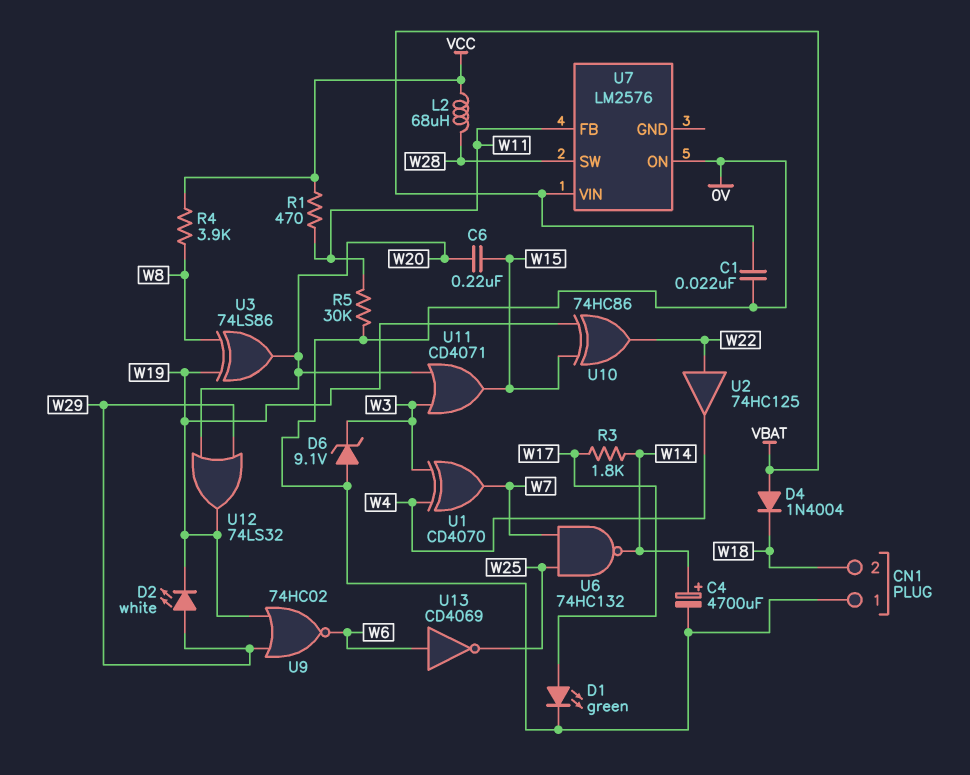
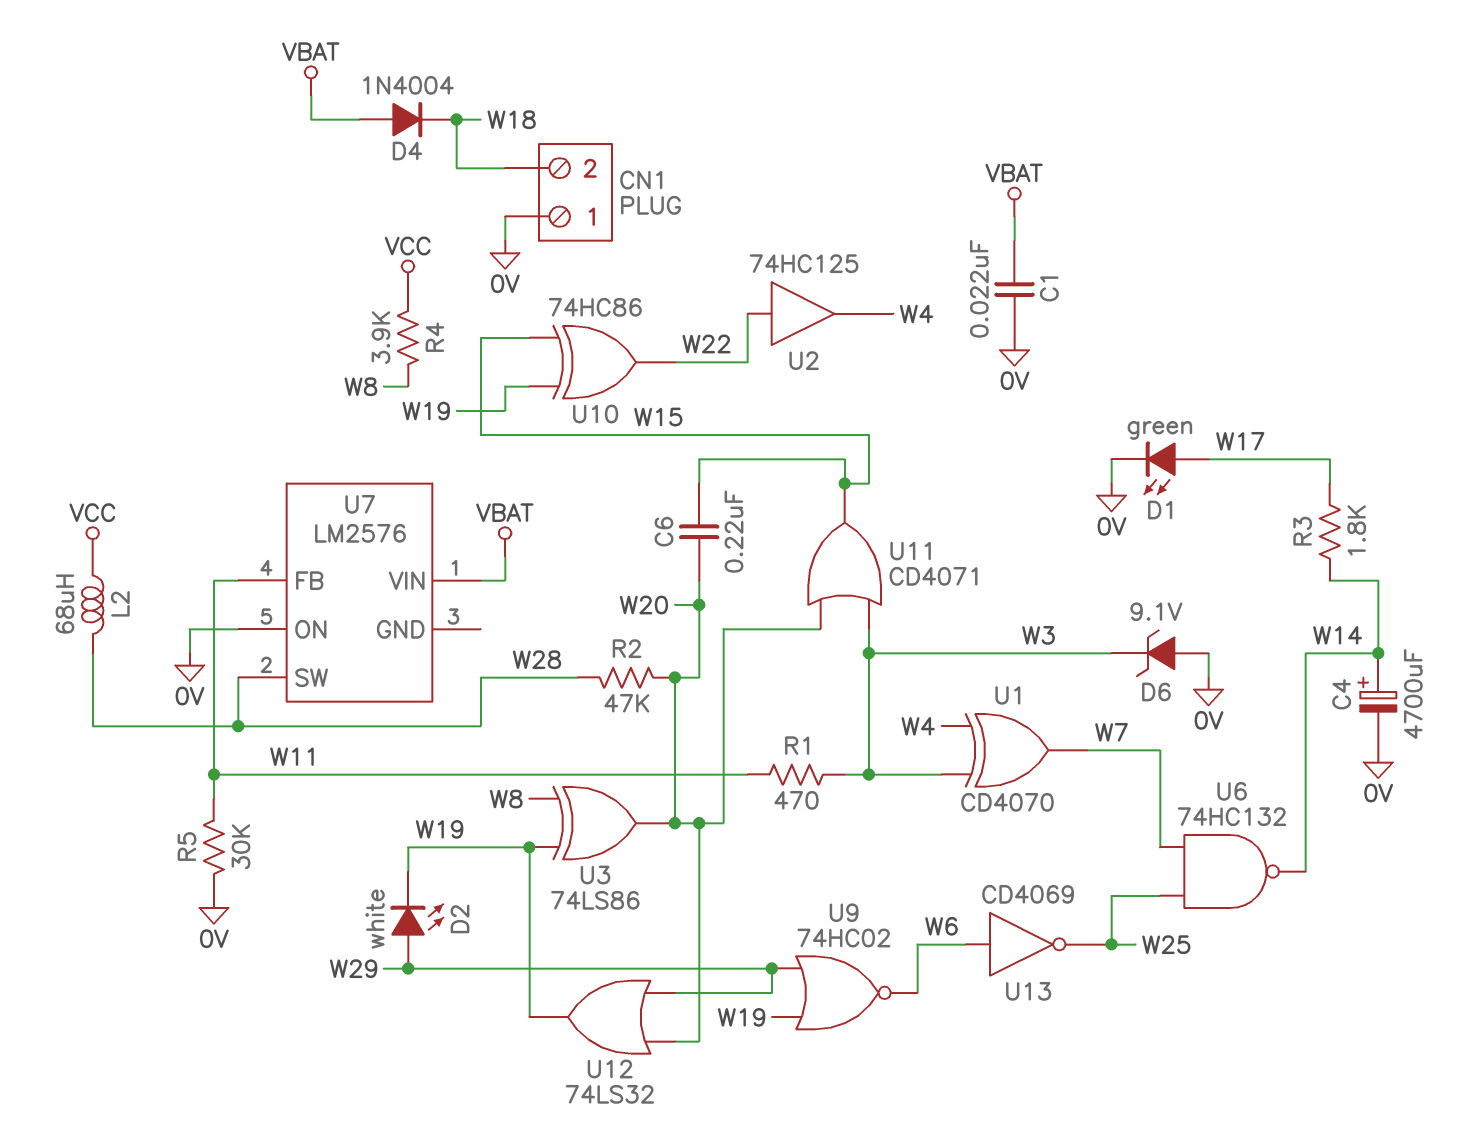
R1: 470 (VCC, W11) -> 470 (W3, W11)
R2: none -> 47k (W20, W28)

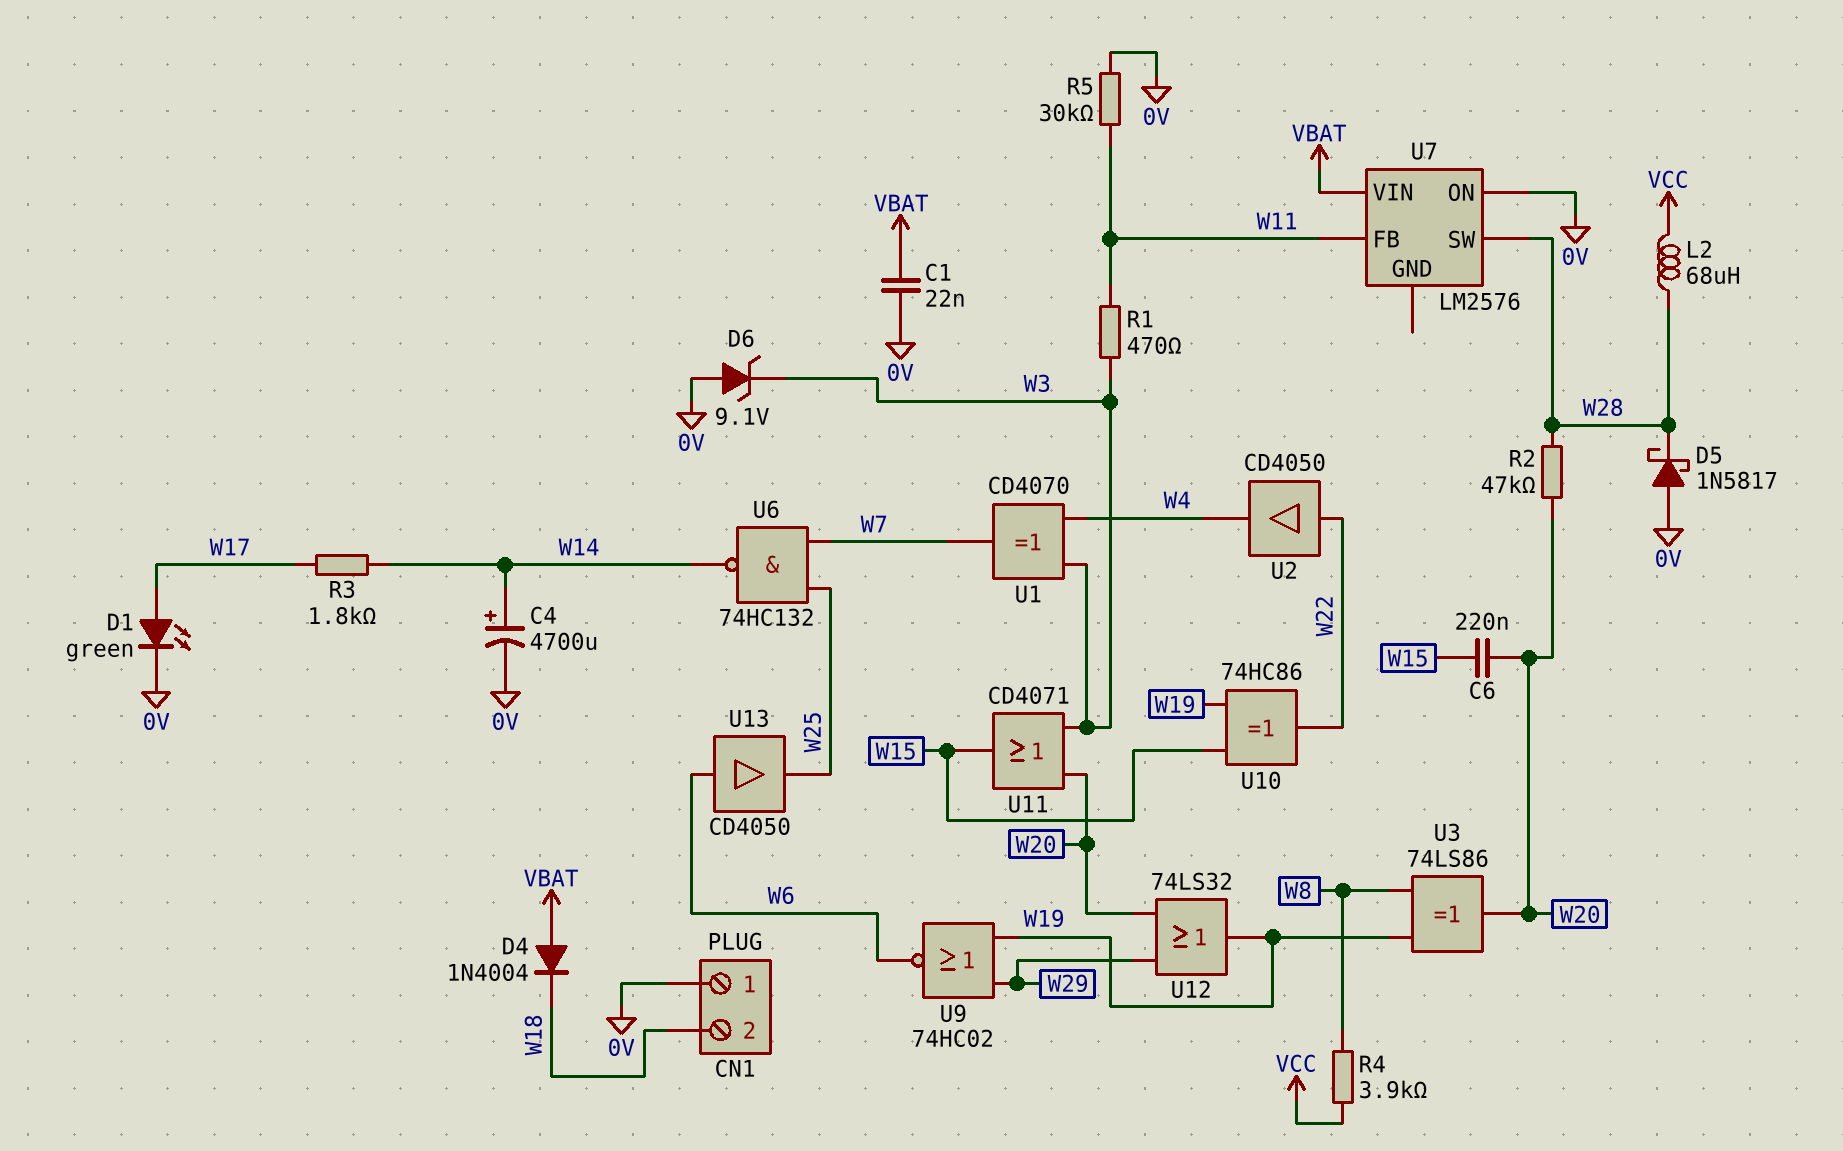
D2: LED white (A W29, K W19) -> none
D5: none -> schottky 1N5817 (A 0V, K W28)
U2: buffer 74HC125 (in W22, out W4) -> buffer CD4050 (in W22, out W4)
U13: NOT CD4069 (in W6, out W25) -> buffer CD4050 (in W6, out W25)

